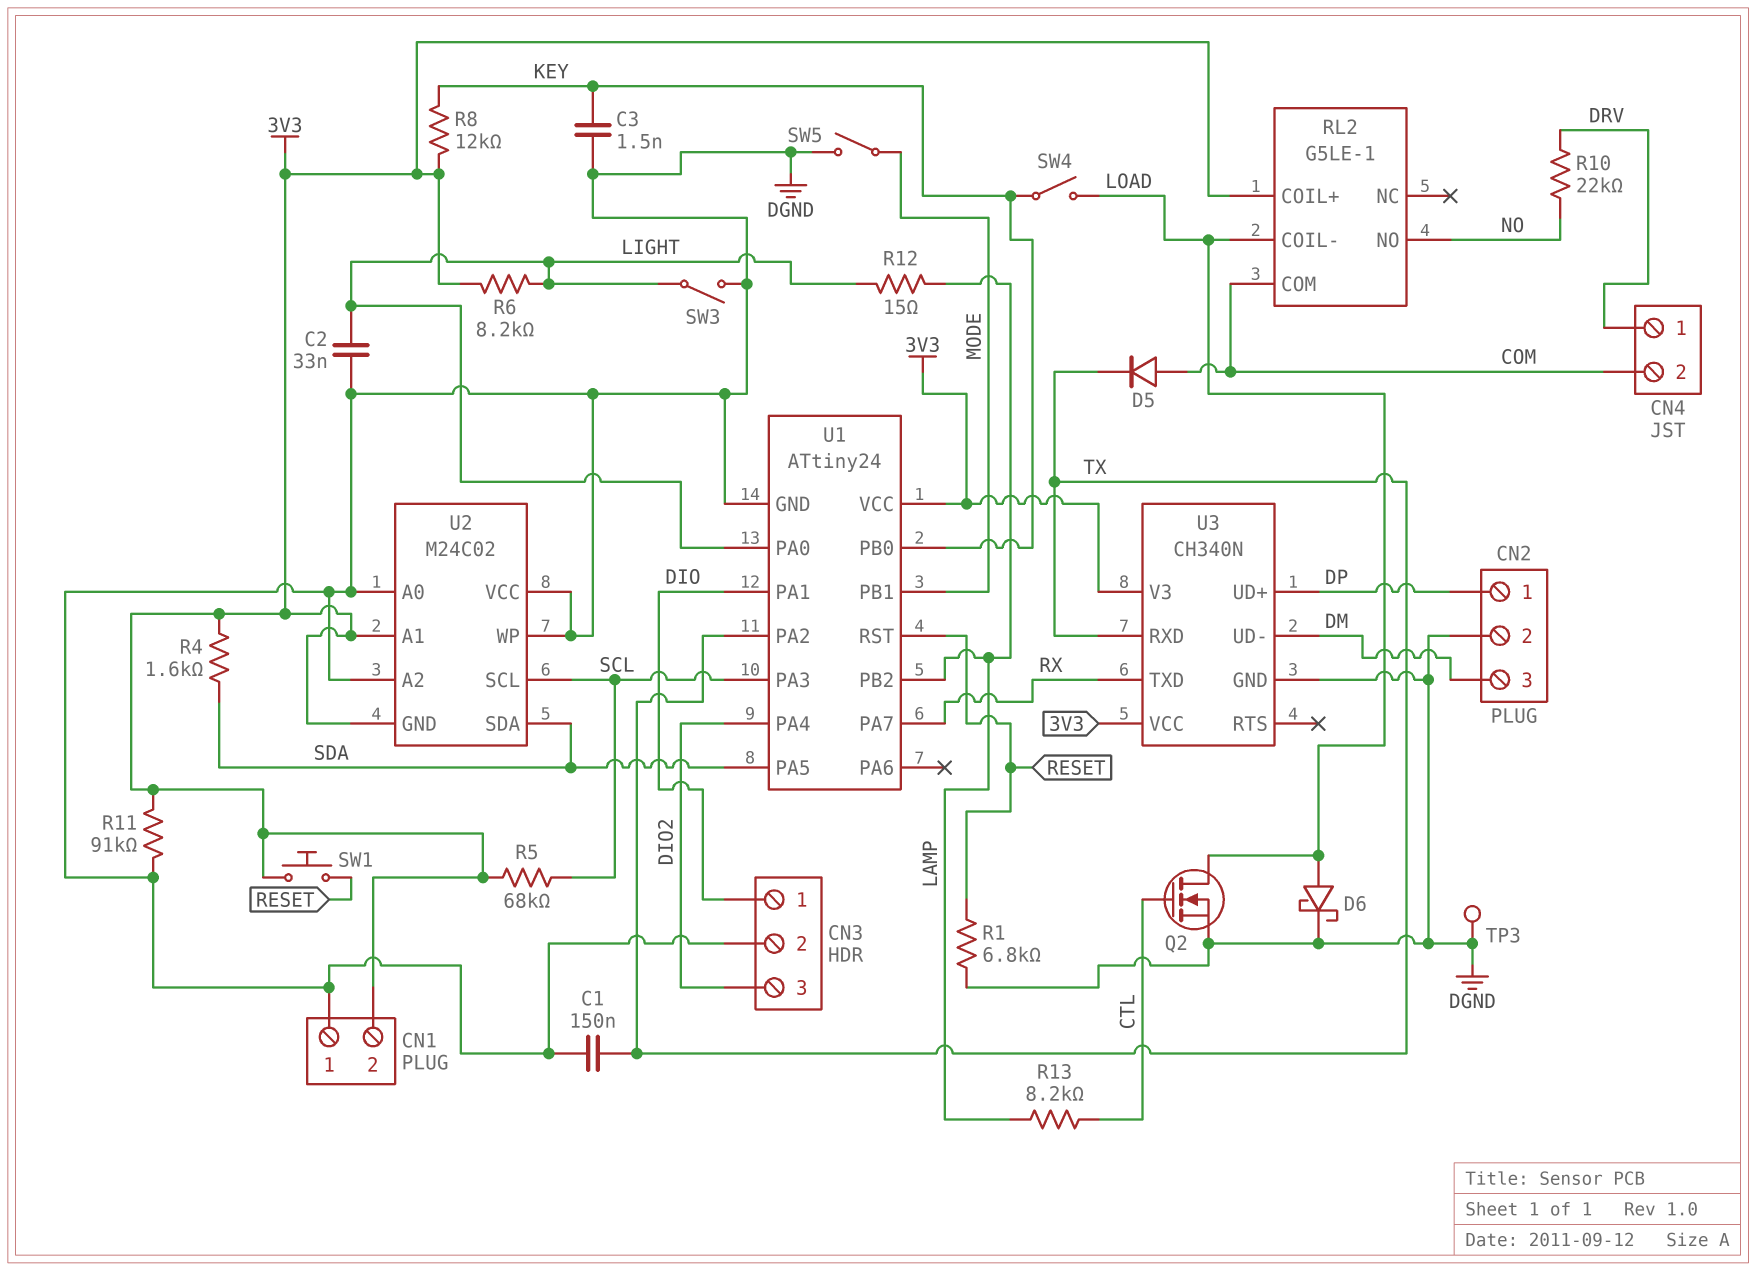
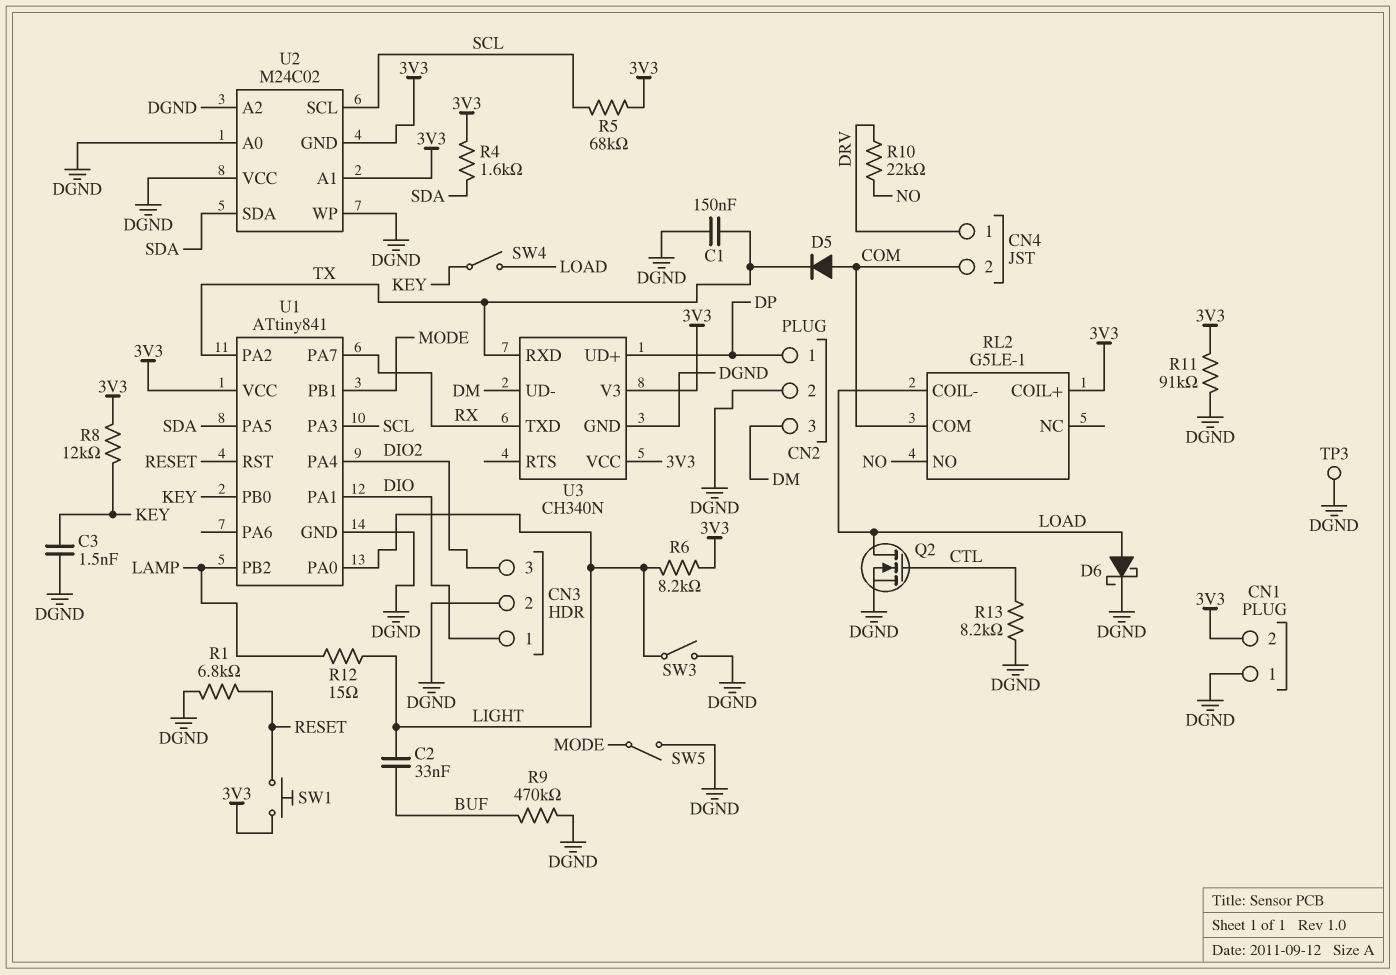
C2: 33nF (DGND, LIGHT) -> 33nF (BUF, LIGHT)
R9: none -> 470k (BUF, DGND)
R13: 8.2k (CTL, LAMP) -> 8.2k (CTL, DGND)
U1: ATtiny24 -> ATtiny841

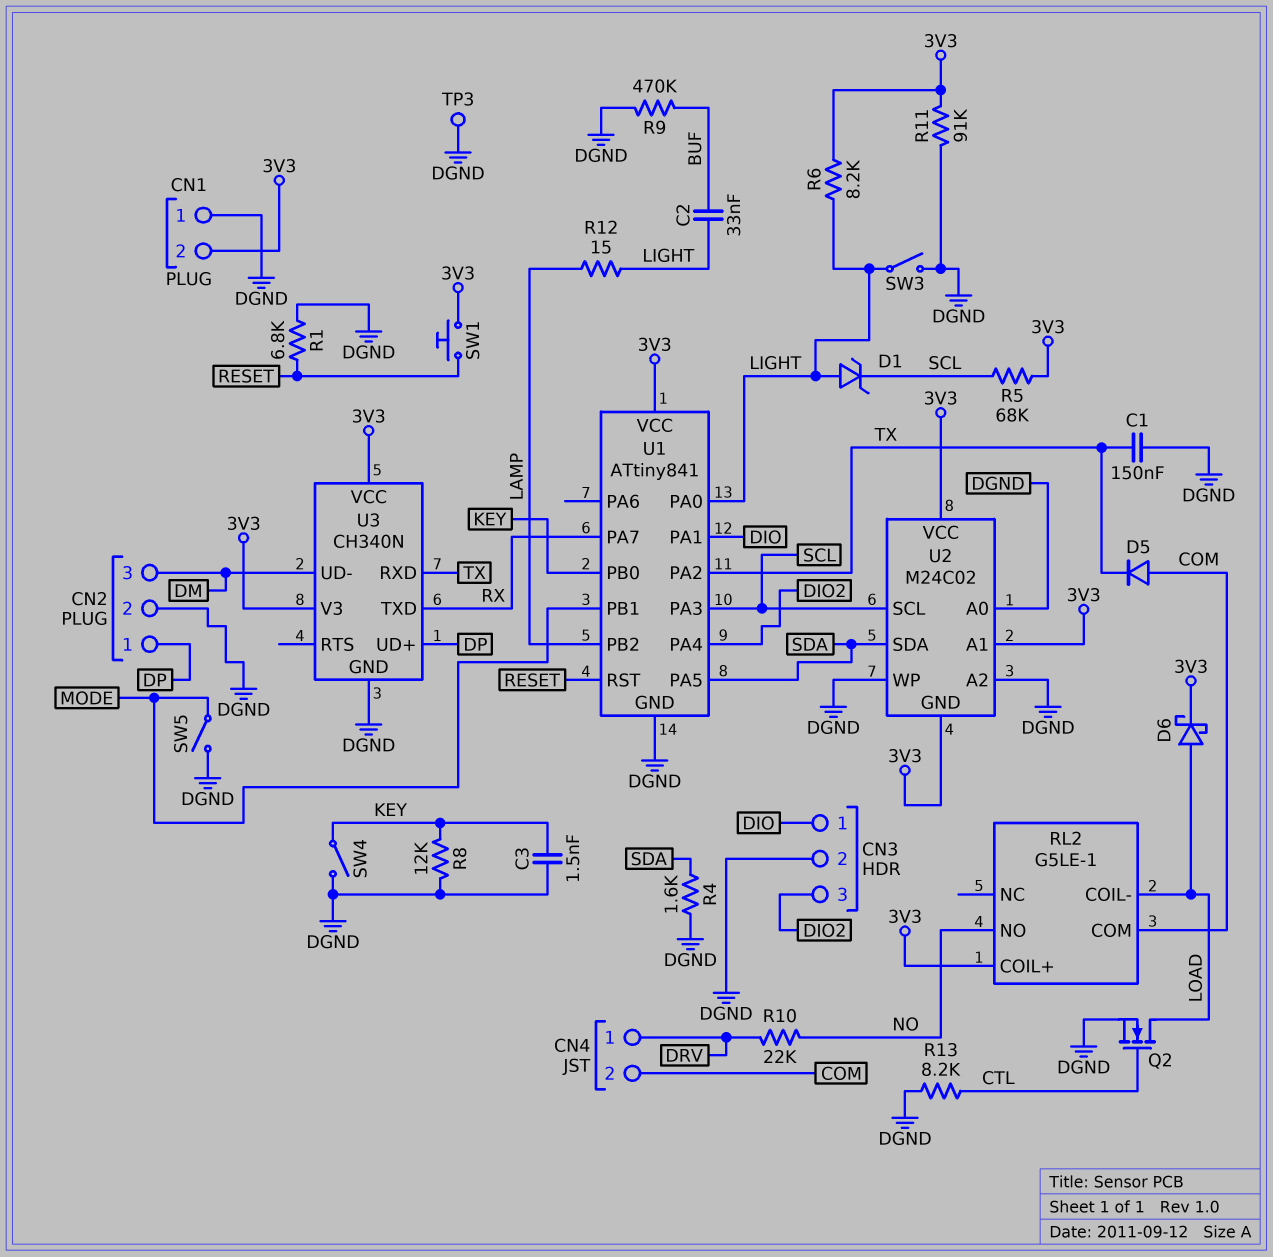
D1: none -> zener (A LIGHT, K SCL)
D6: schottky (A LOAD, K DGND) -> schottky (A LOAD, K 3V3)
R4: 1.6k (3V3, SDA) -> 1.6k (DGND, SDA)
R8: 12k (3V3, KEY) -> 12k (DGND, KEY)
SW4: switch (KEY, LOAD) -> switch (DGND, KEY)
U2 pin VCC: DGND -> 3V3

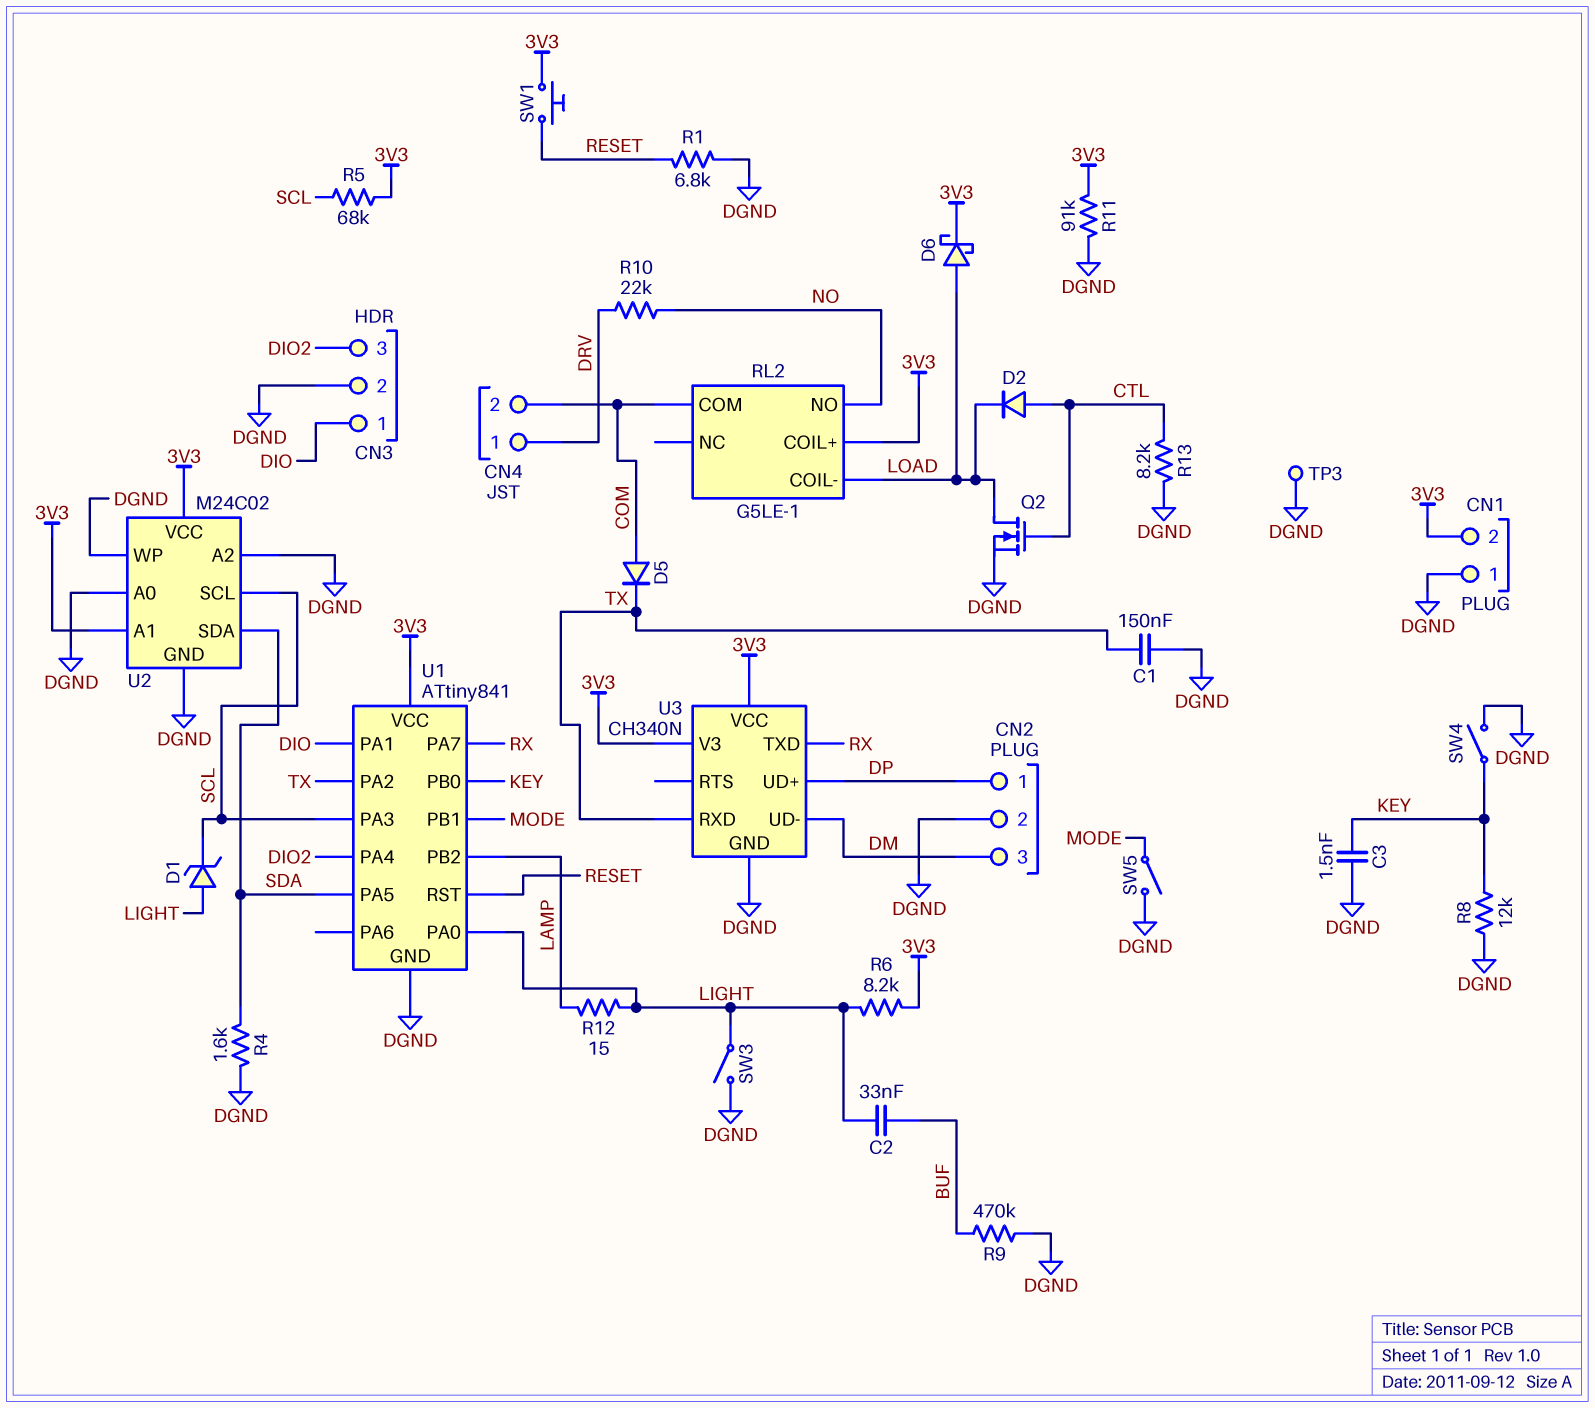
D2: none -> diode (A CTL, K LOAD)
U2 pin GND: 3V3 -> DGND

